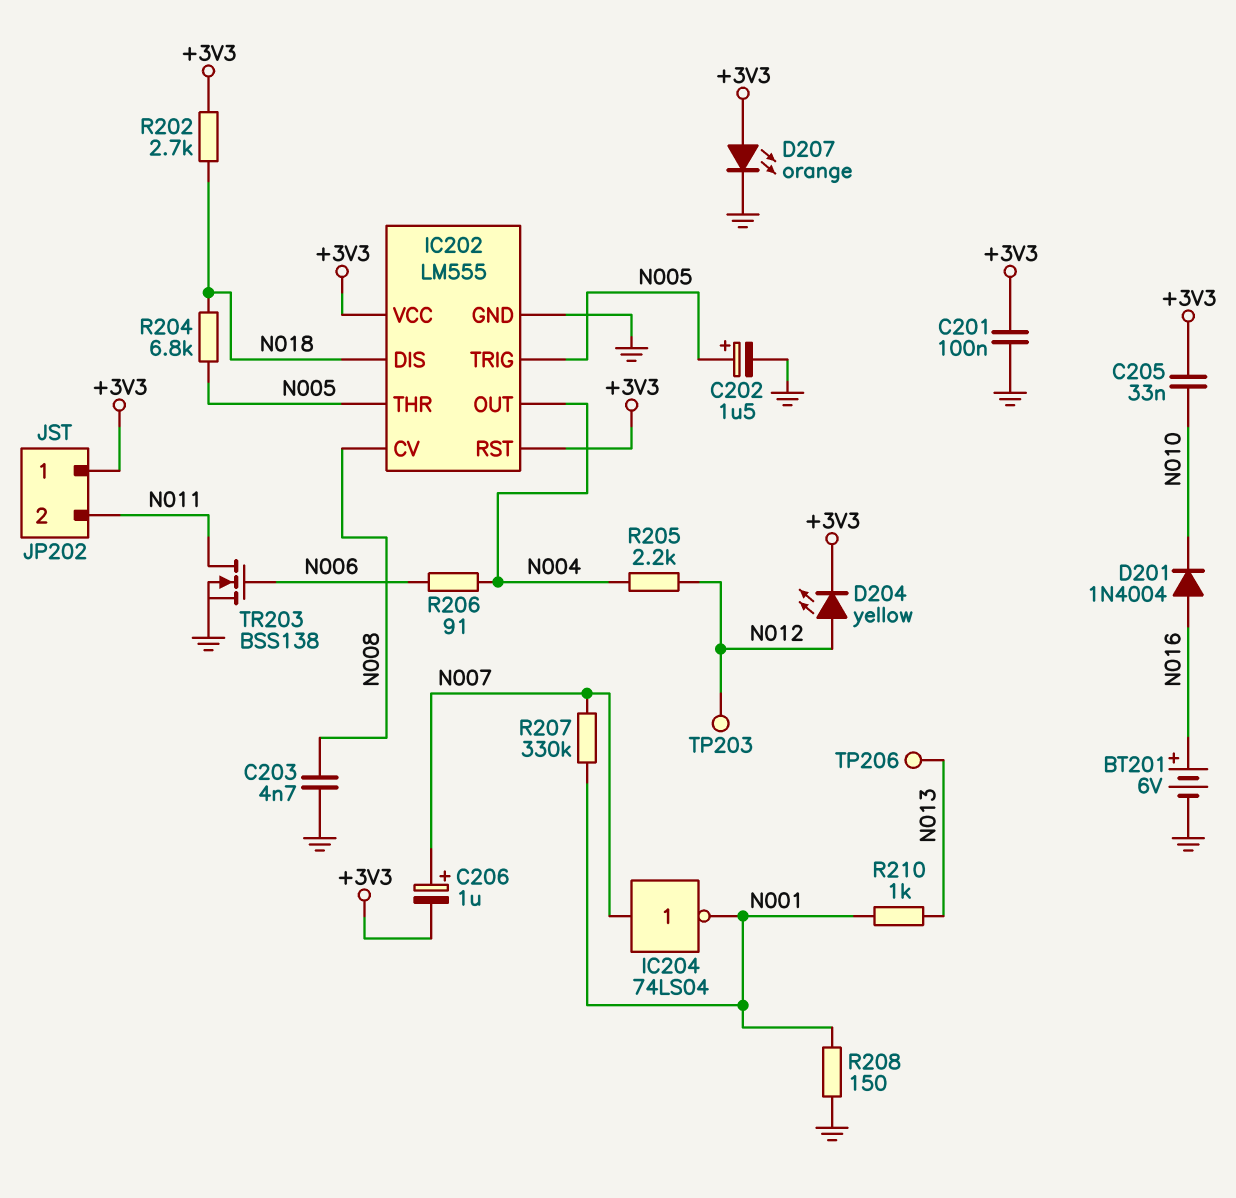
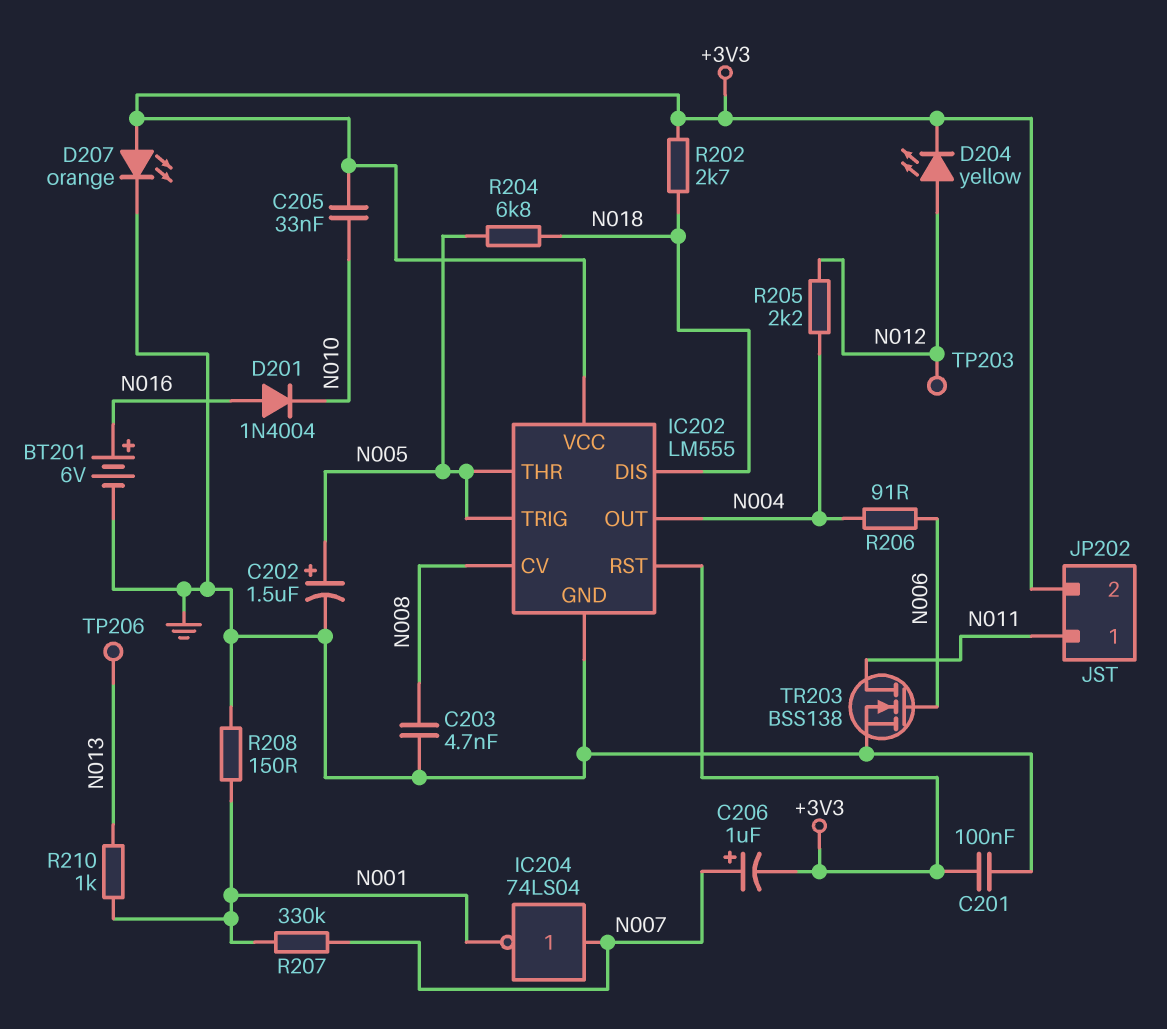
JP202 pin 1: +3V3 -> N011
JP202 pin 2: N011 -> +3V3

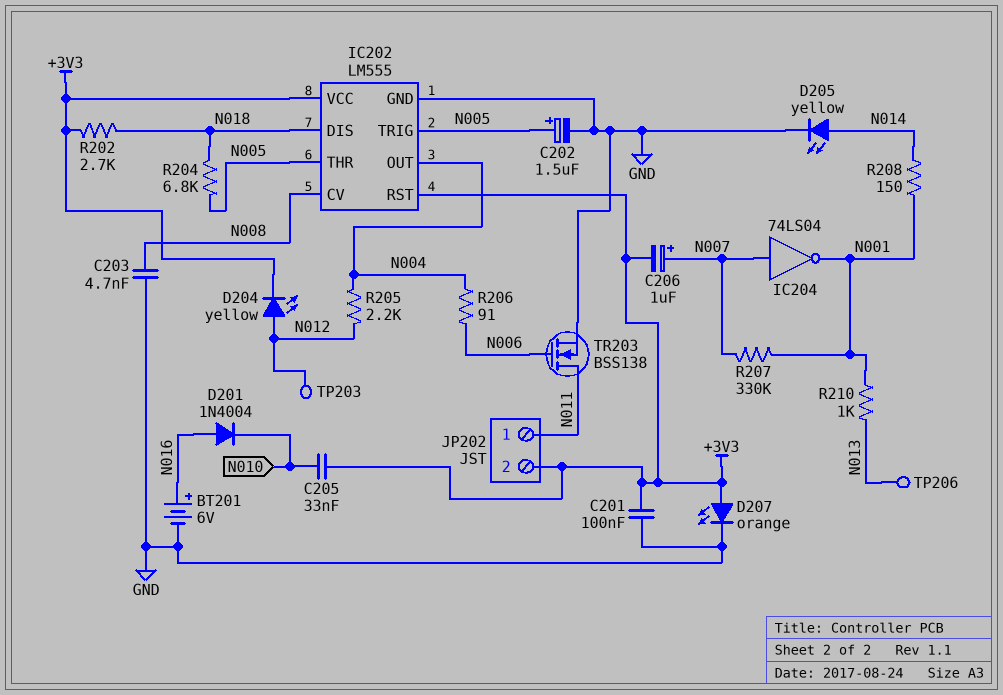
D205: none -> LED yellow (A N014, K GND)
R208: 150 (GND, N001) -> 150 (N001, N014)

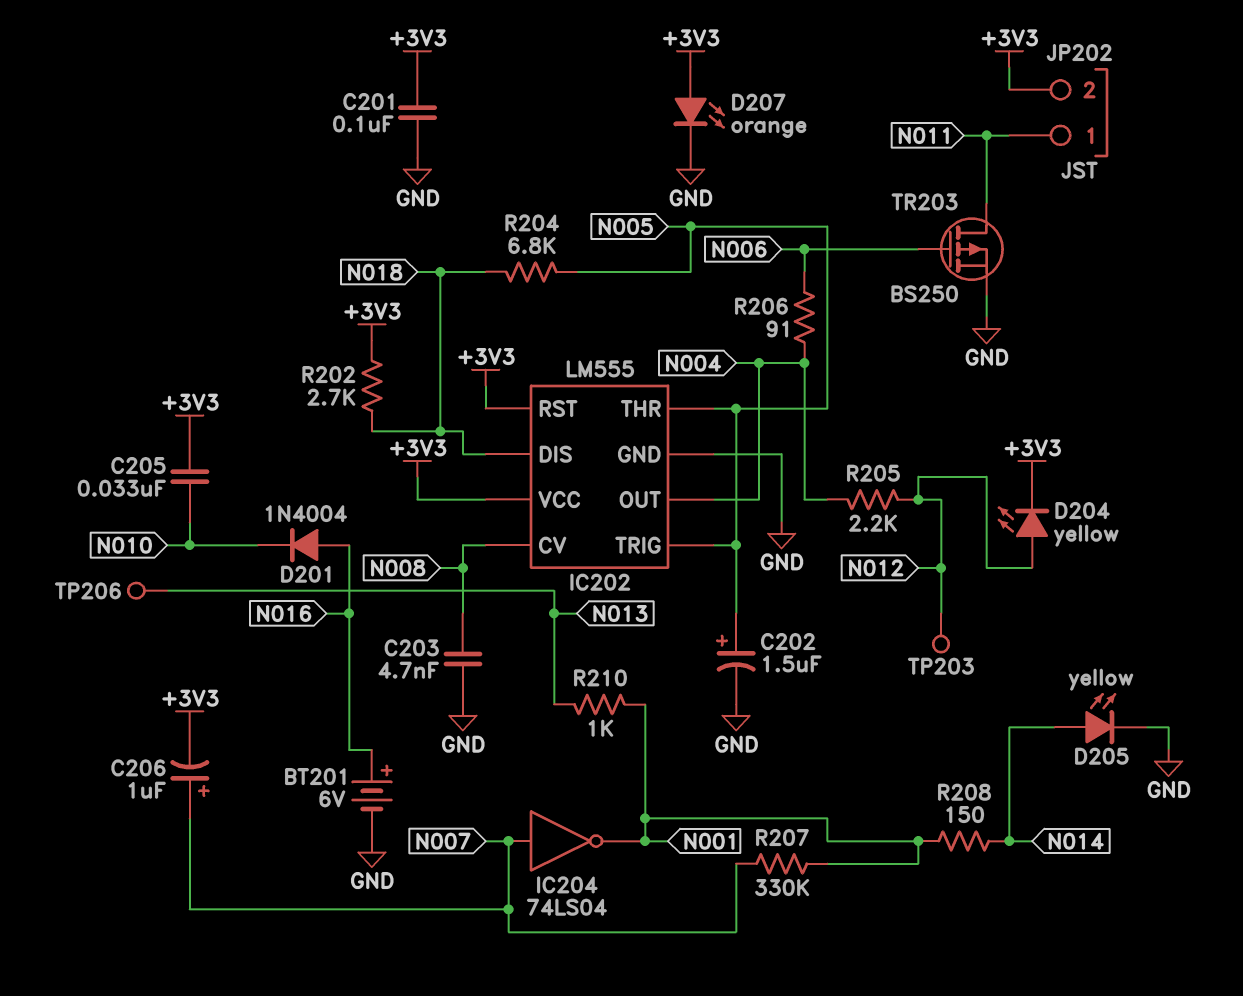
TR203: NMOS BSS138 (G N006, D N011, S GND) -> PMOS BS250 (G N006, D N011, S GND)

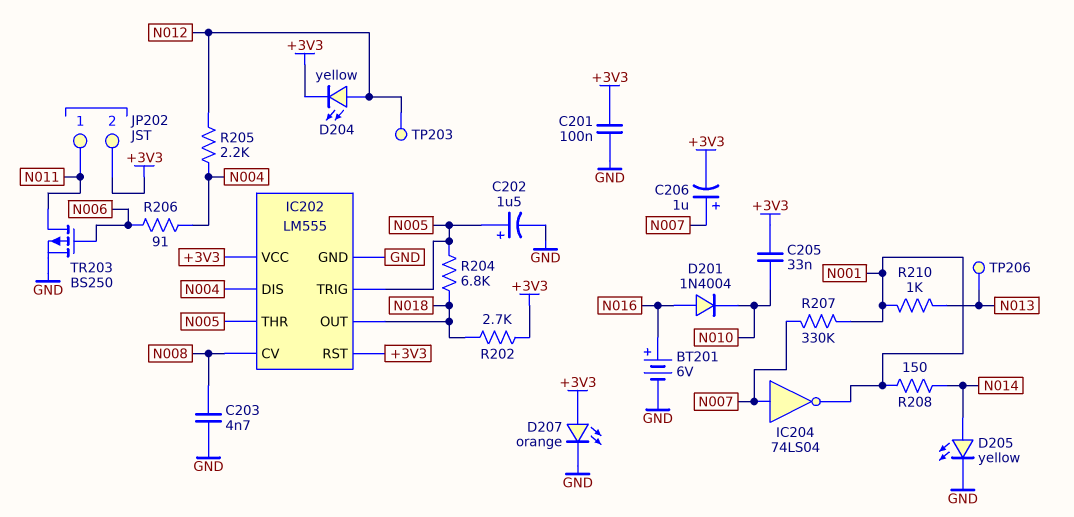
IC202 pin DIS: N018 -> N004
IC202 pin OUT: N004 -> N018

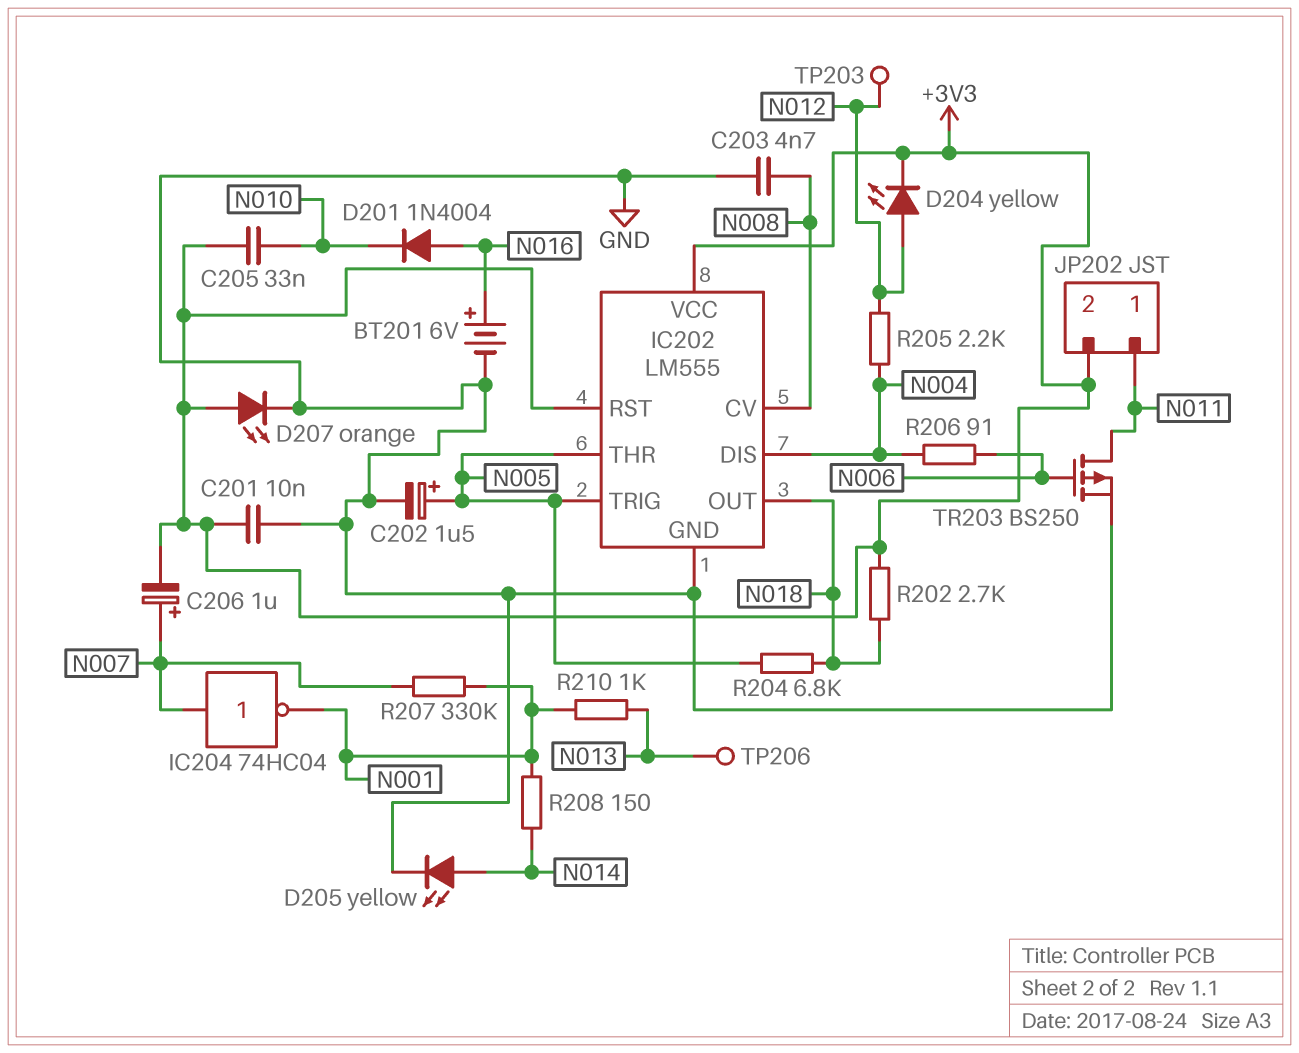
C201: 100nF (+3V3, GND) -> 10nF (+3V3, GND)
IC204: NOT 74LS04 (in N007, out N001) -> NOT 74HC04 (in N007, out N001)

